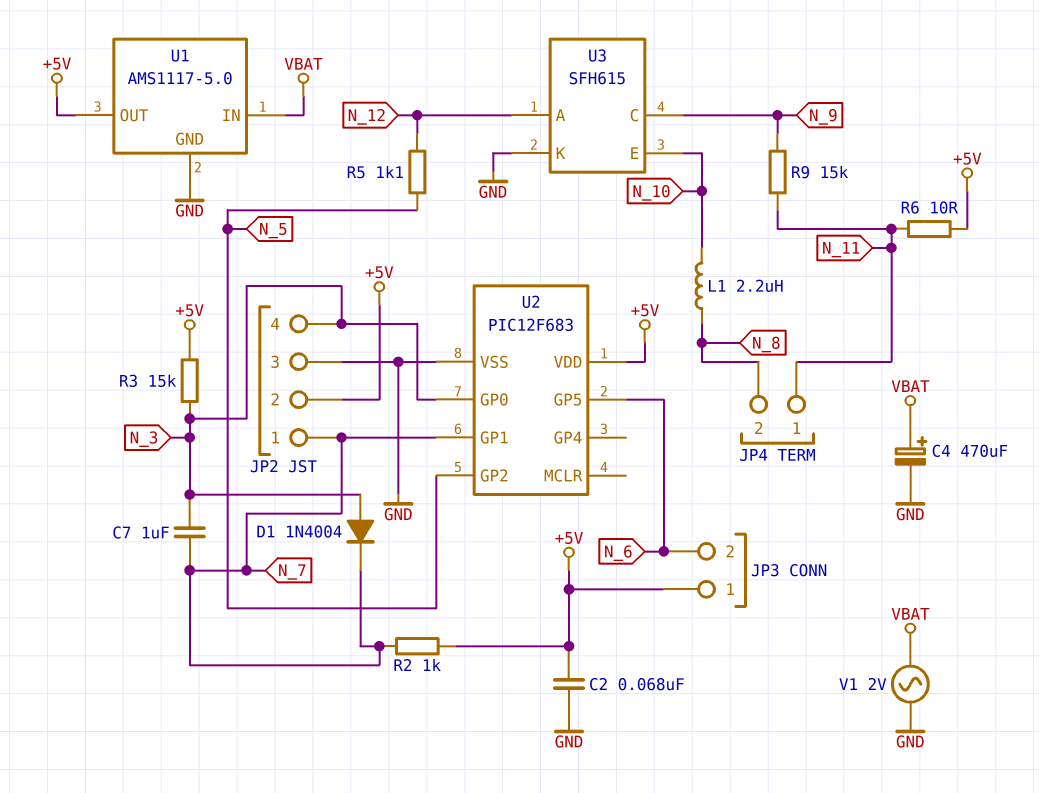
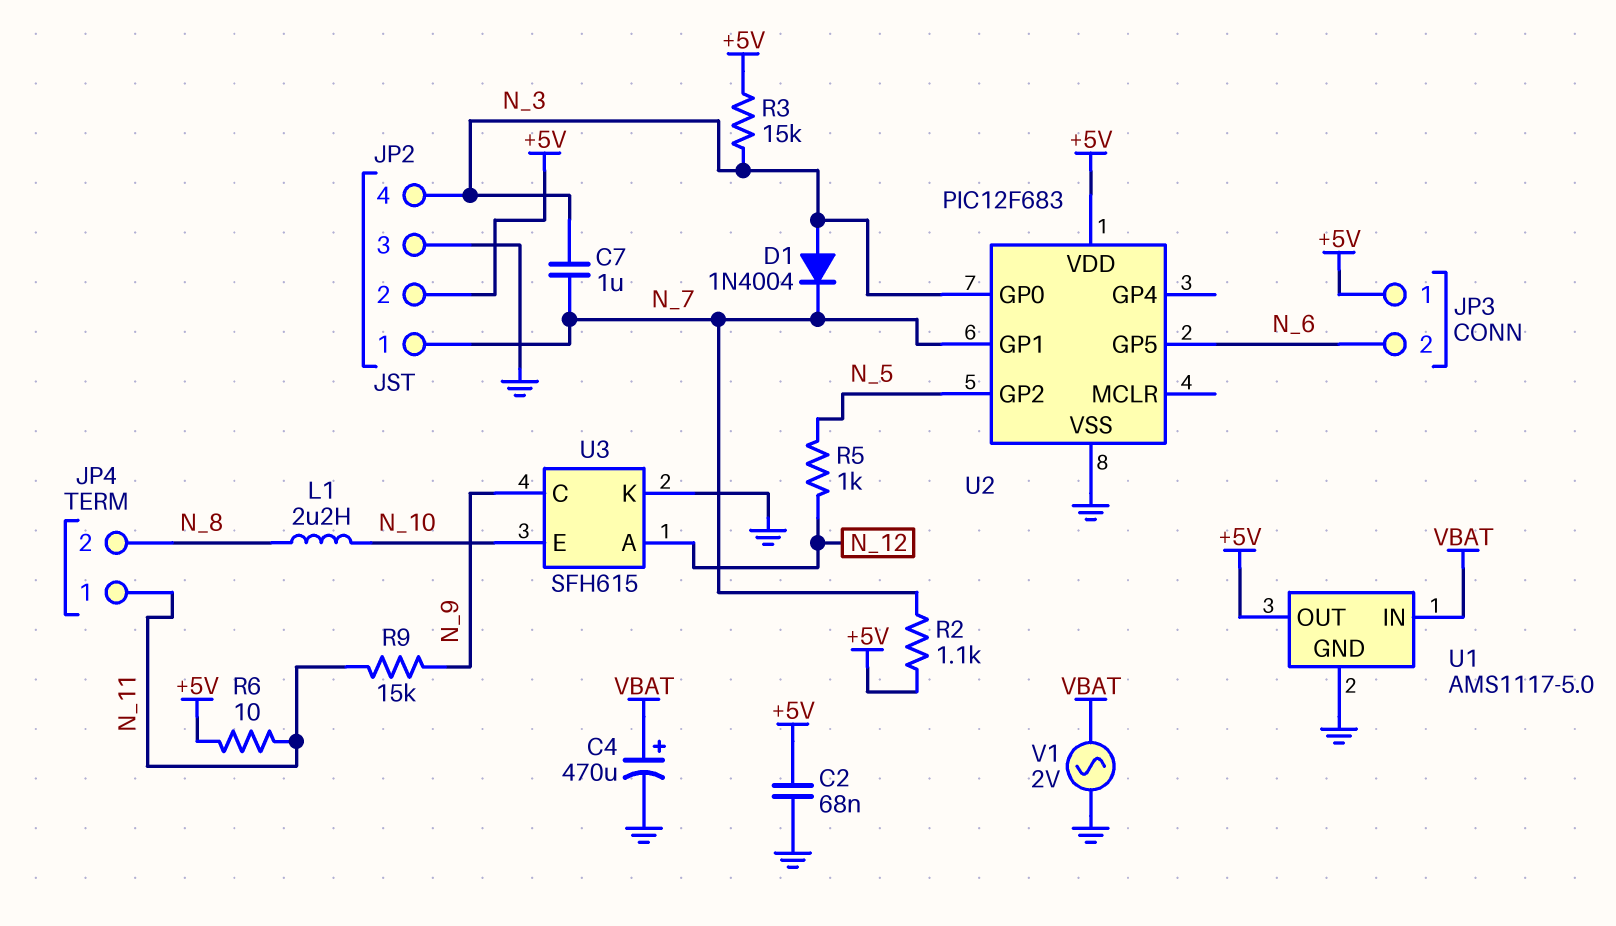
R2: 1k (+5V, N_7) -> 1.1k (+5V, N_7)
R5: 1.1k (N_5, N_12) -> 1k (N_5, N_12)

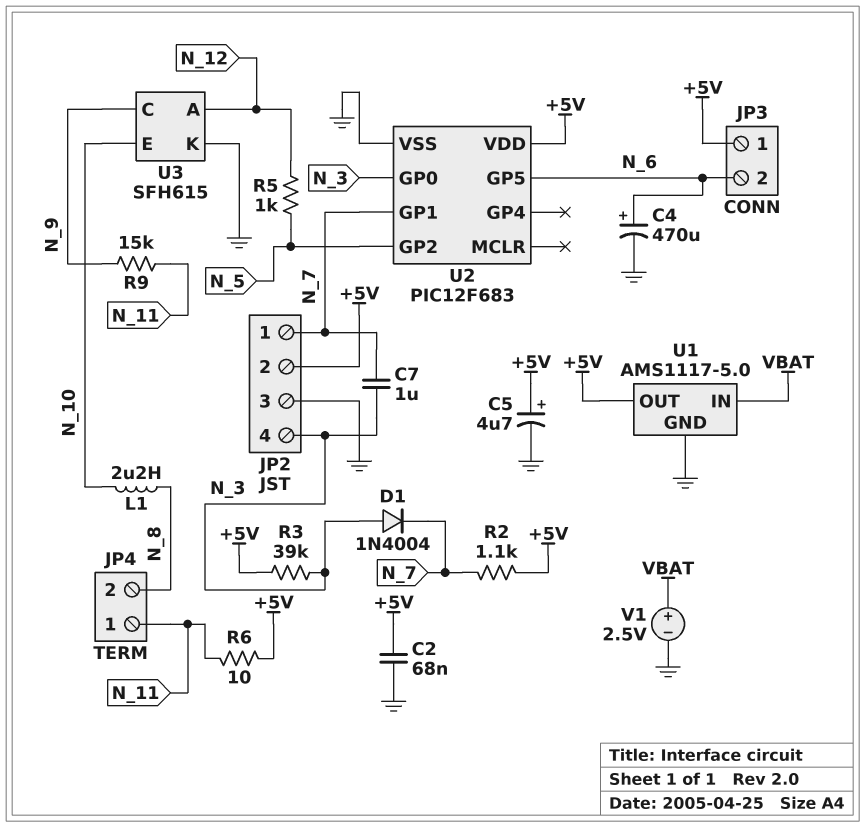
C4: 470uF (plus VBAT, minus GND) -> 470uF (plus N_6, minus GND)
C5: none -> 4.7uF (plus +5V, minus GND)
R3: 15k (+5V, N_3) -> 39k (+5V, N_3)
V1: AC 2V (GND, VBAT) -> 2.5V (plus VBAT, minus GND)

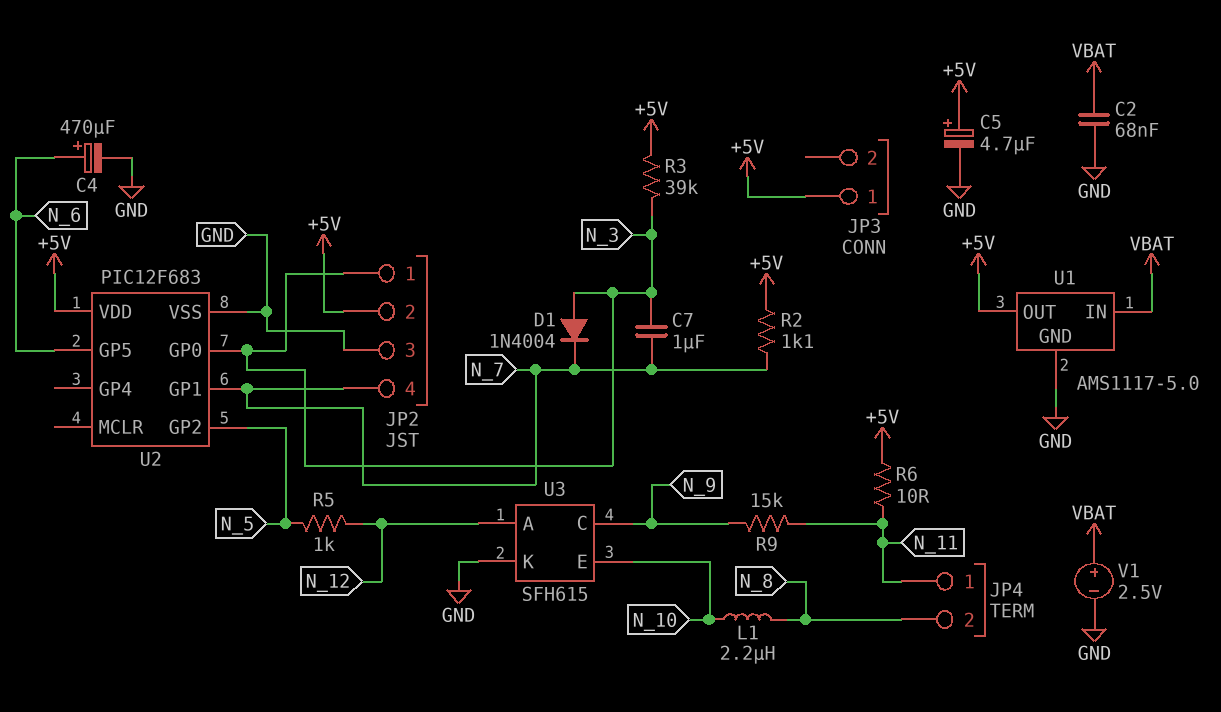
C2: 68nF (+5V, GND) -> 68nF (GND, VBAT)
JP2 pin 1: N_7 -> N_3
JP2 pin 4: N_3 -> N_7
JP3 pin 2: N_6 -> none

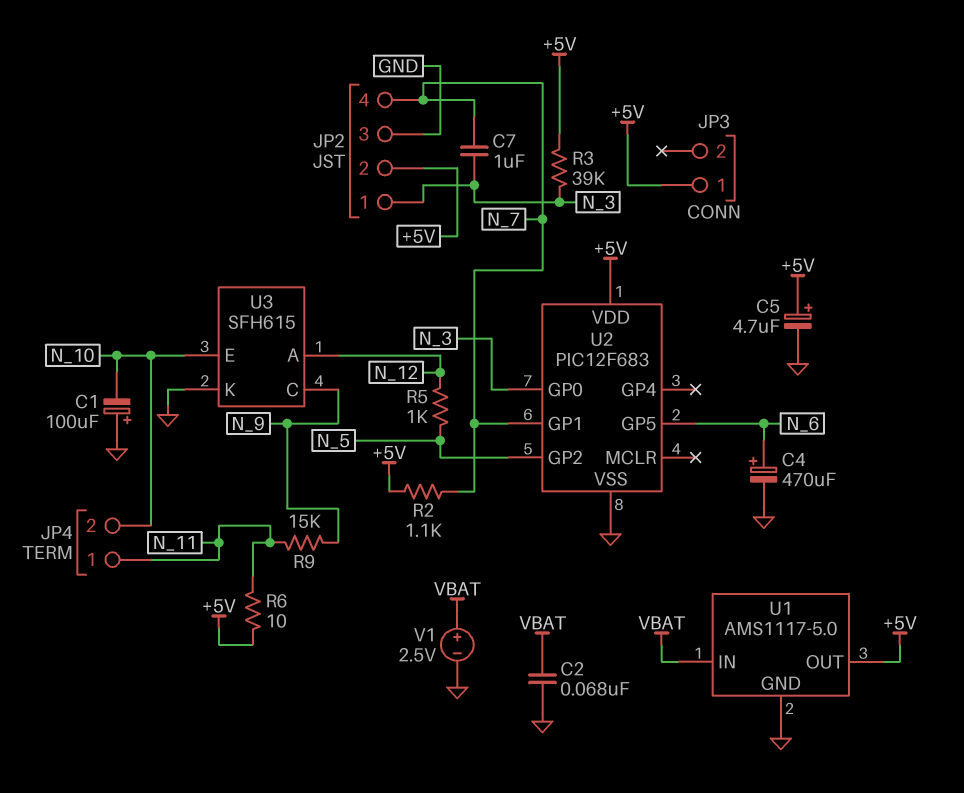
C1: none -> 100uF (plus GND, minus N_10)
D1: diode 1N4004 (A N_3, K N_7) -> none
JP4 pin 2: N_8 -> N_10
L1: 2.2uH (N_8, N_10) -> none

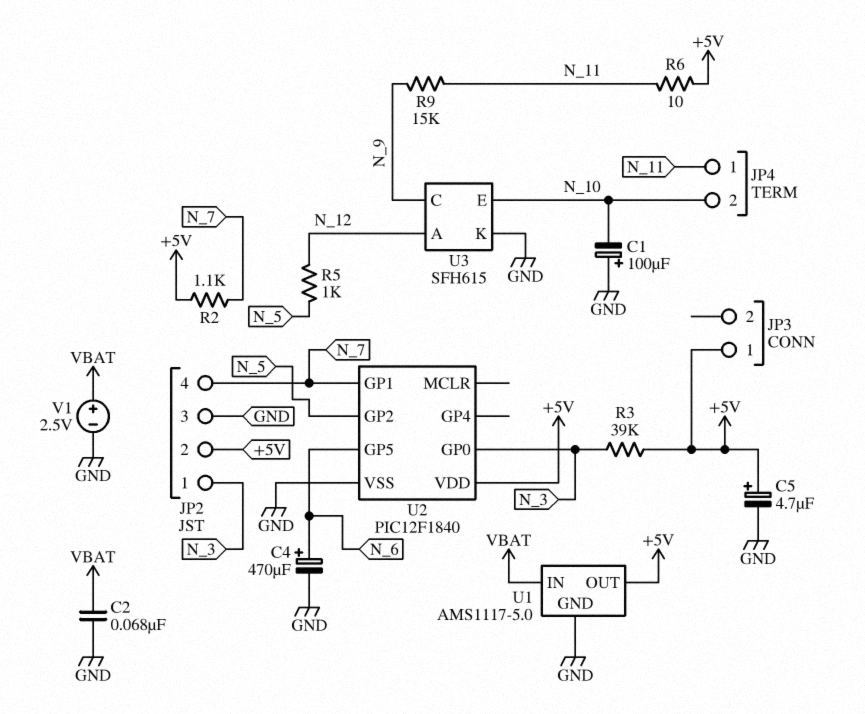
C7: 1uF (N_3, N_7) -> none
U2: PIC12F683 -> PIC12F1840

